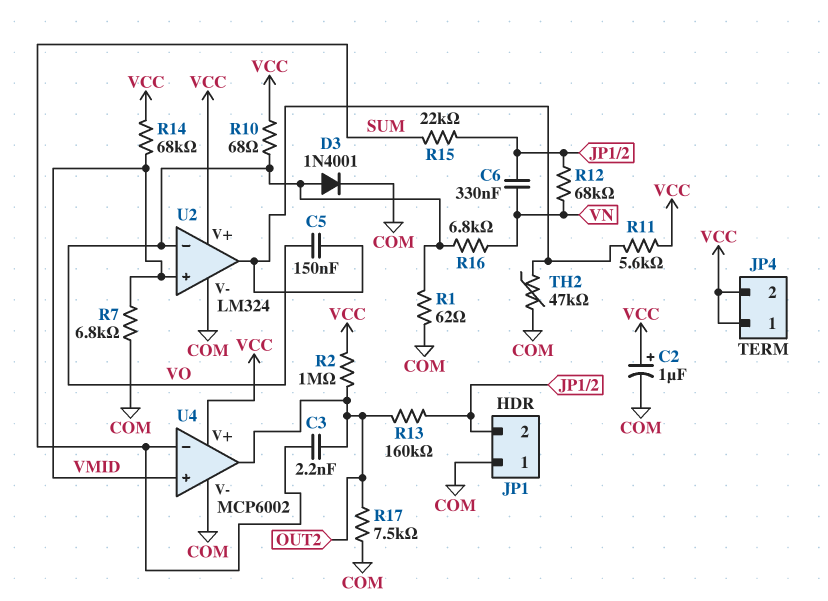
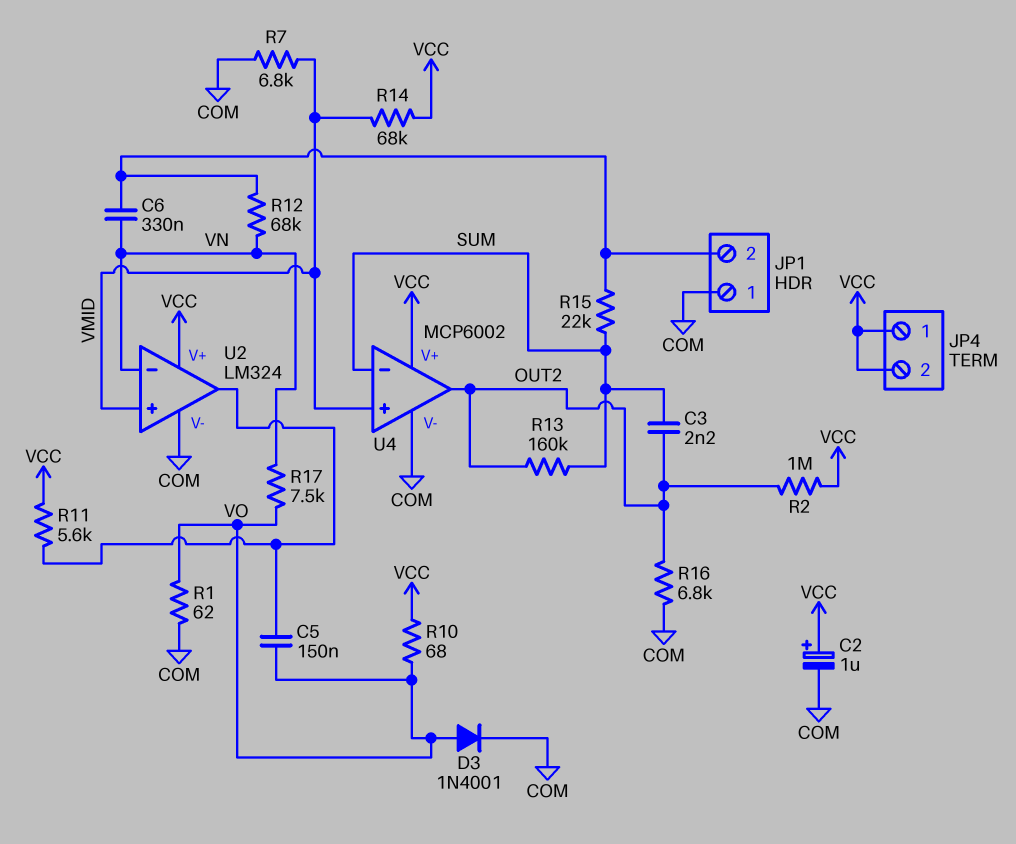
R13: 160k (JP1/2, OUT2) -> 160k (OUT2, SUM)
R16: 6.8k (VN, VO) -> 6.8k (COM, OUT2)
R17: 7.5k (COM, OUT2) -> 7.5k (VN, VO)
TH2: 47k (COM, U2/out) -> none
U2 pin in-: VO -> VN

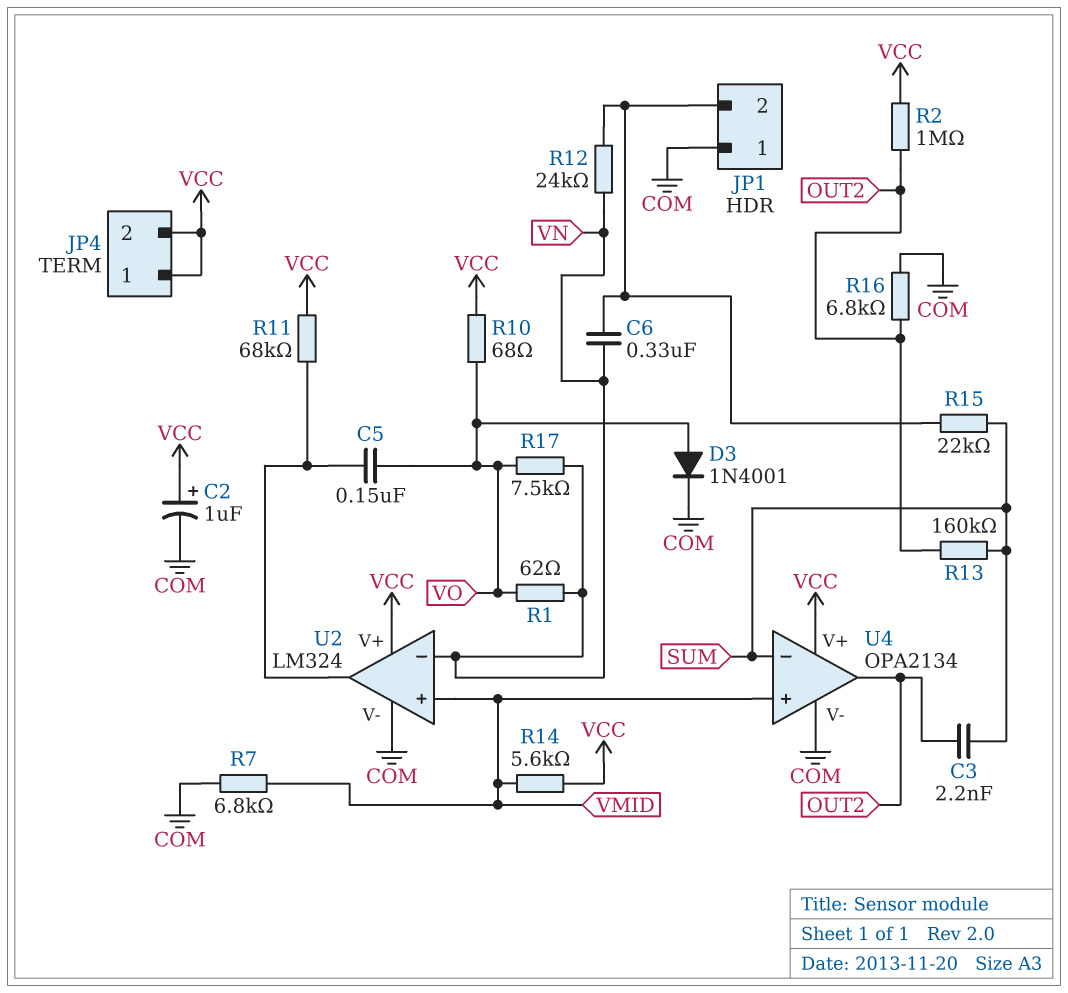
R1: 62 (COM, VO) -> 62 (VN, VO)
R11: 5.6k (U2/out, VCC) -> 68k (U2/out, VCC)
R12: 68k (JP1/2, VN) -> 24k (JP1/2, VN)
R14: 68k (VCC, VMID) -> 5.6k (VCC, VMID)
U4: MCP6002 -> OPA2134

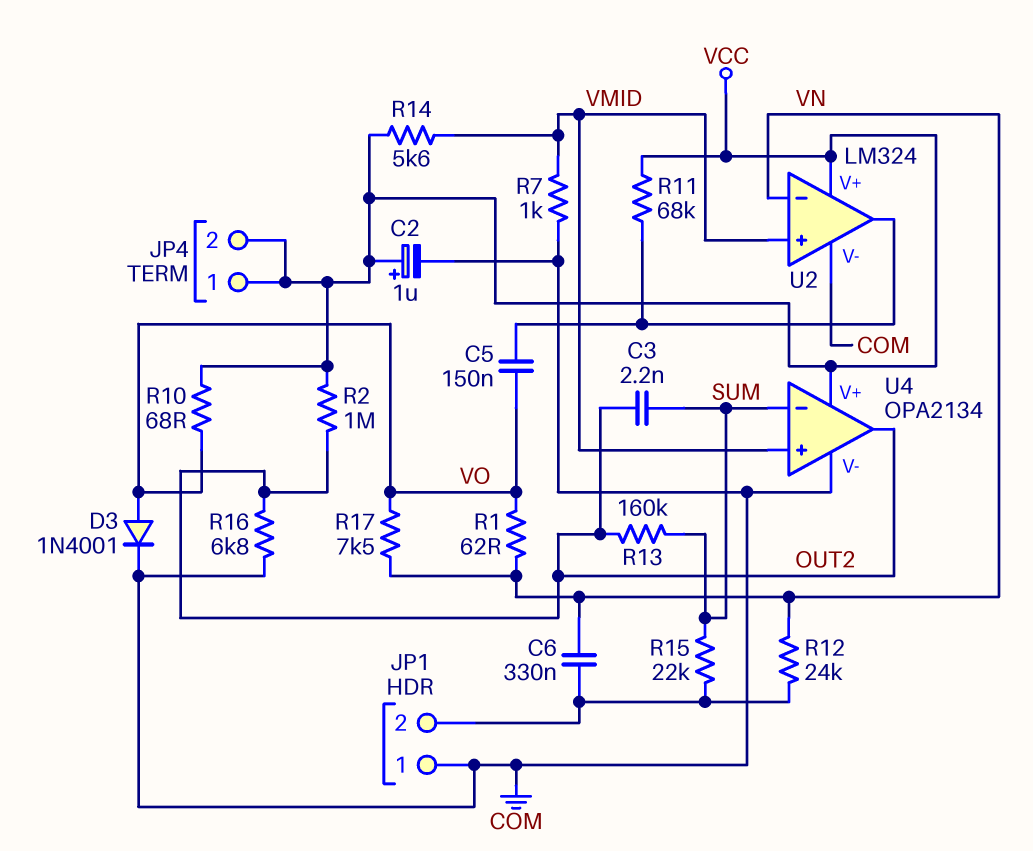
R7: 6.8k (COM, VMID) -> 1k (COM, VMID)

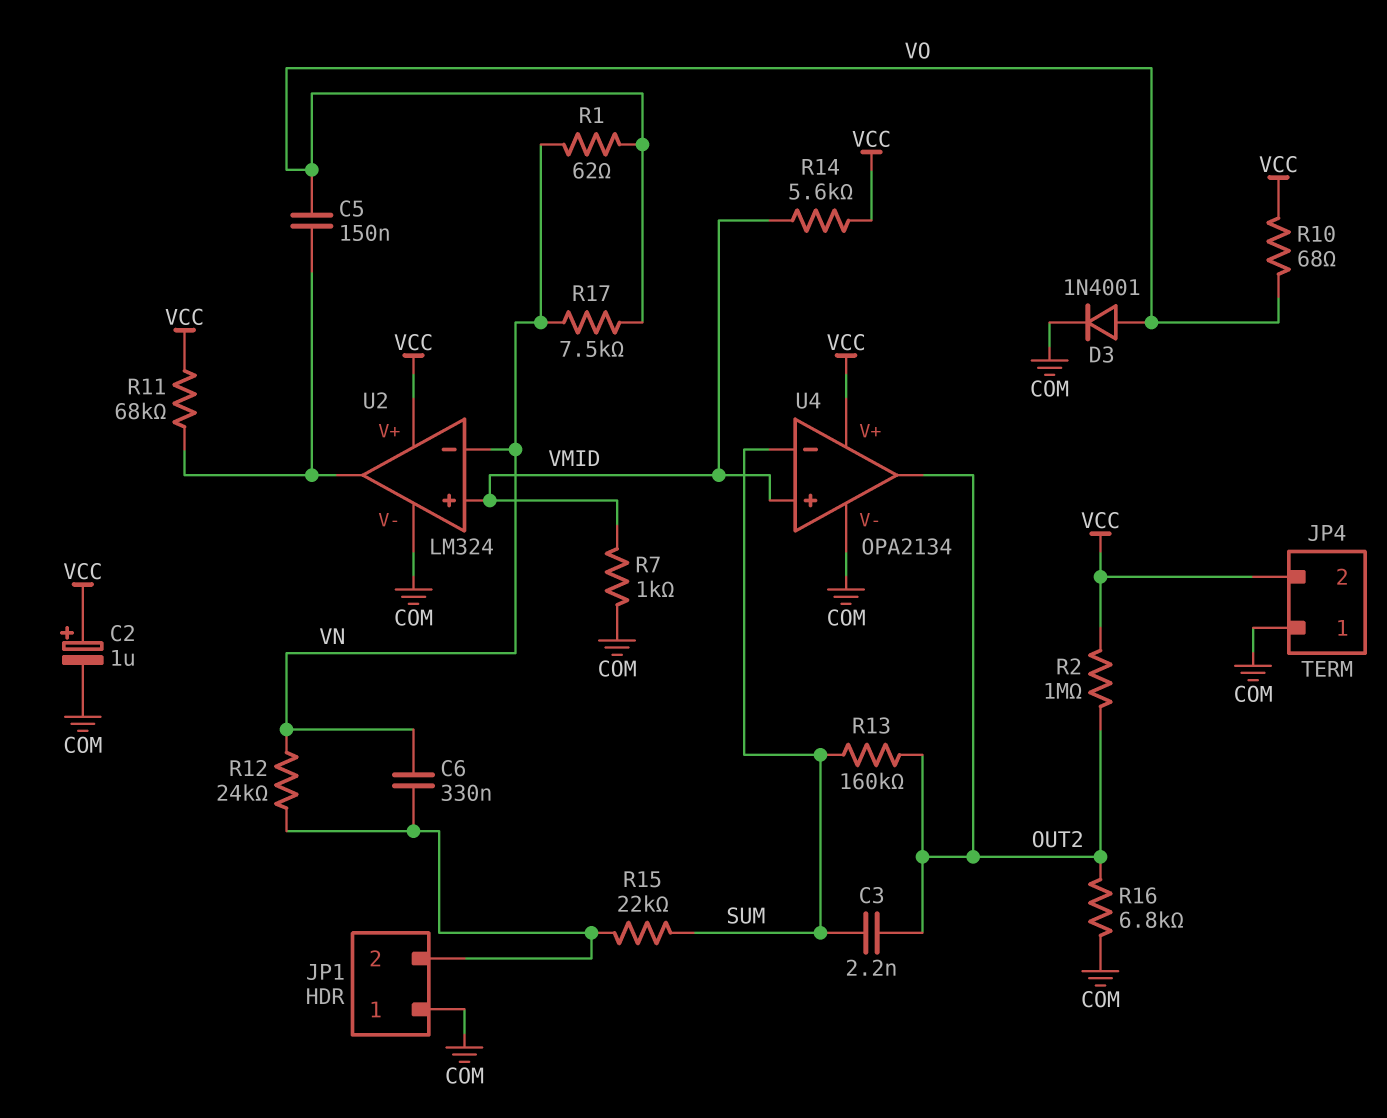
JP4 pin 1: VCC -> COM

